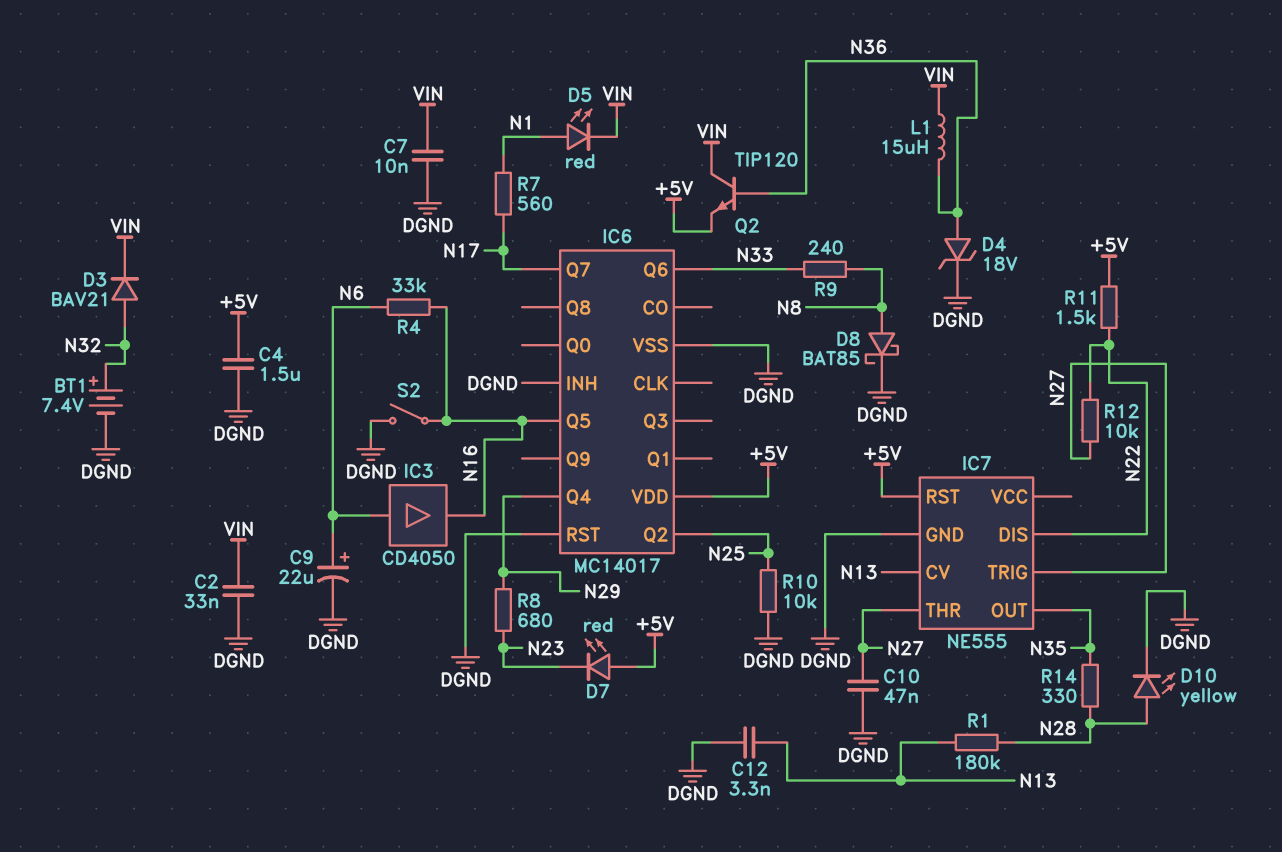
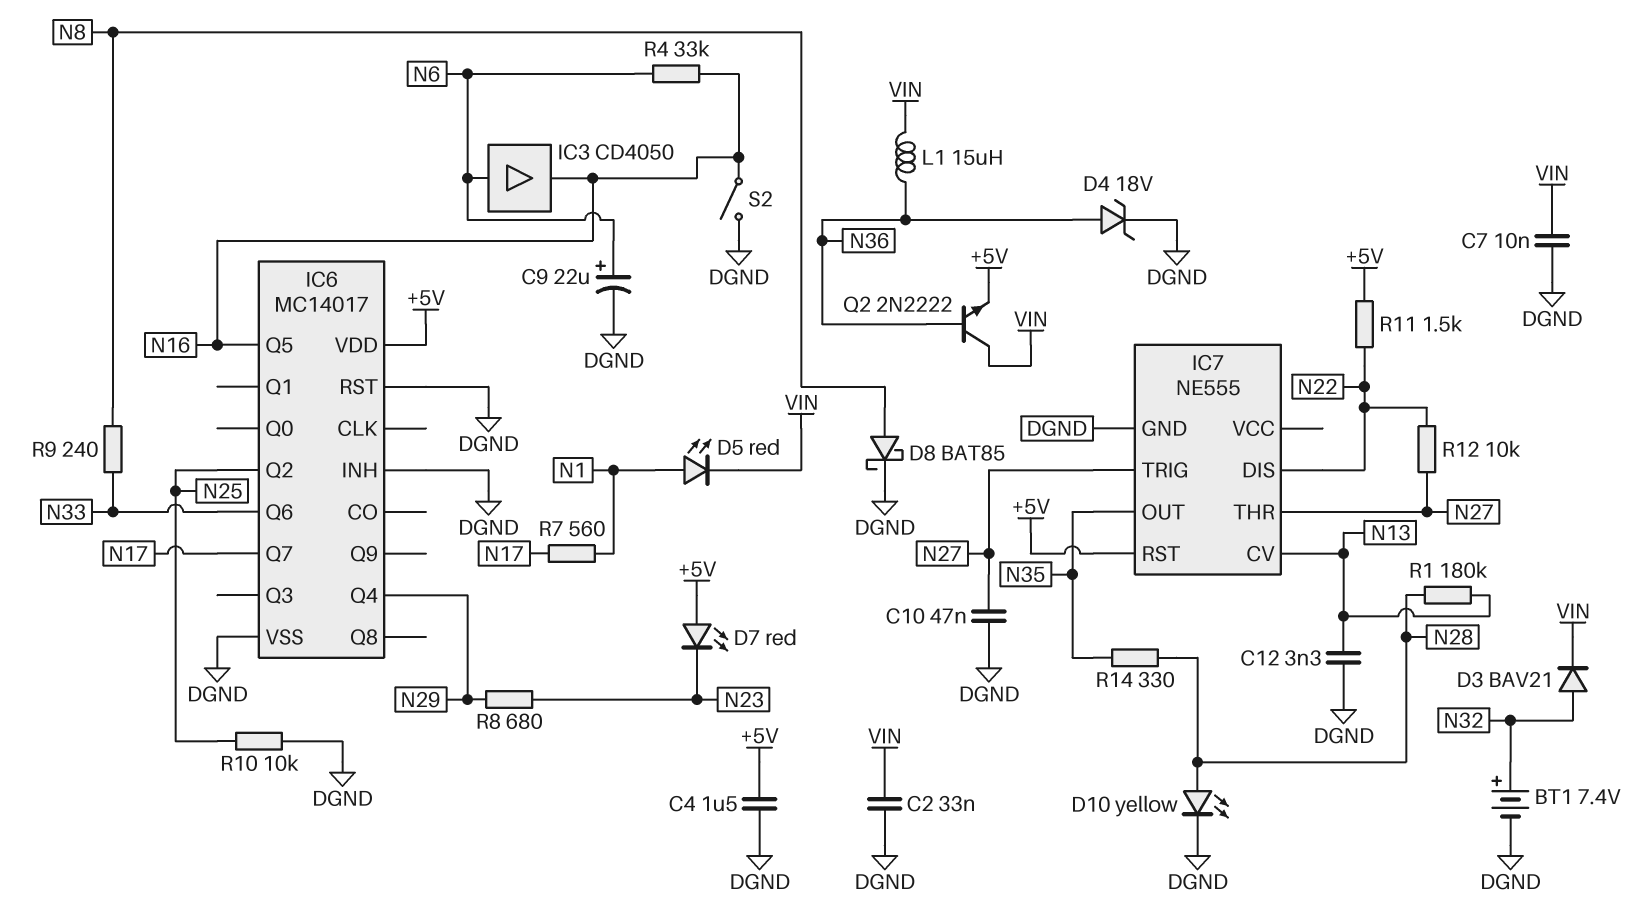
Q2: NPN TIP120 (B N36, C VIN, E +5V) -> NPN 2N2222 (B N36, C VIN, E +5V)

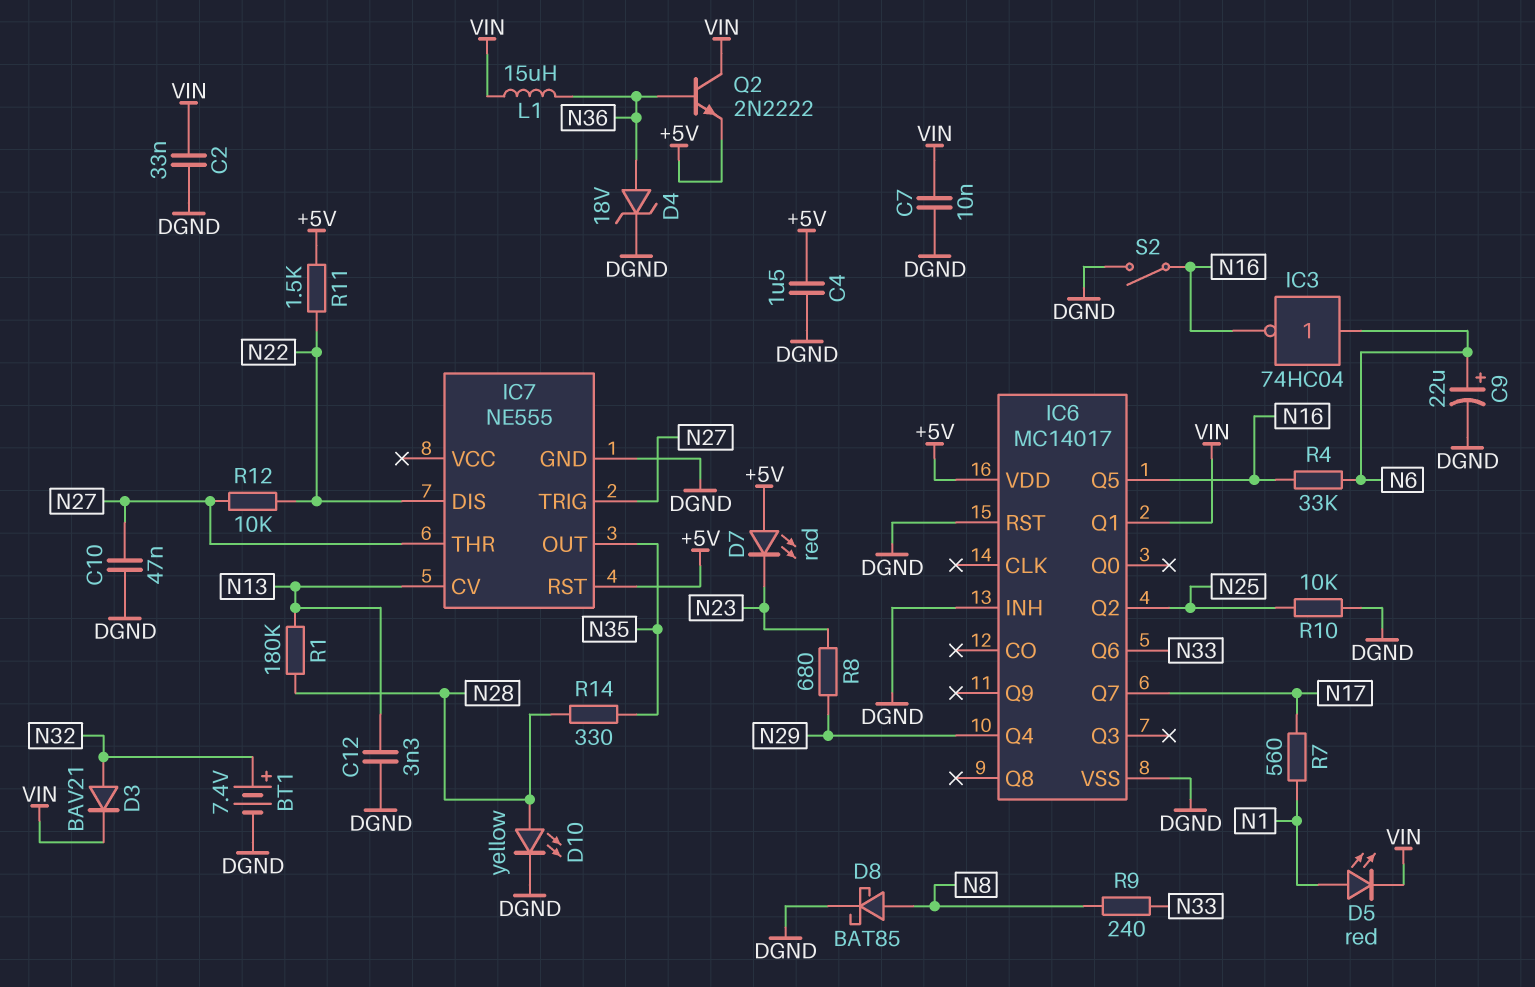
IC3: buffer CD4050 (in N6, out N16) -> NOT 74HC04 (in N6, out N16)
IC6 pin Q1: none -> VIN

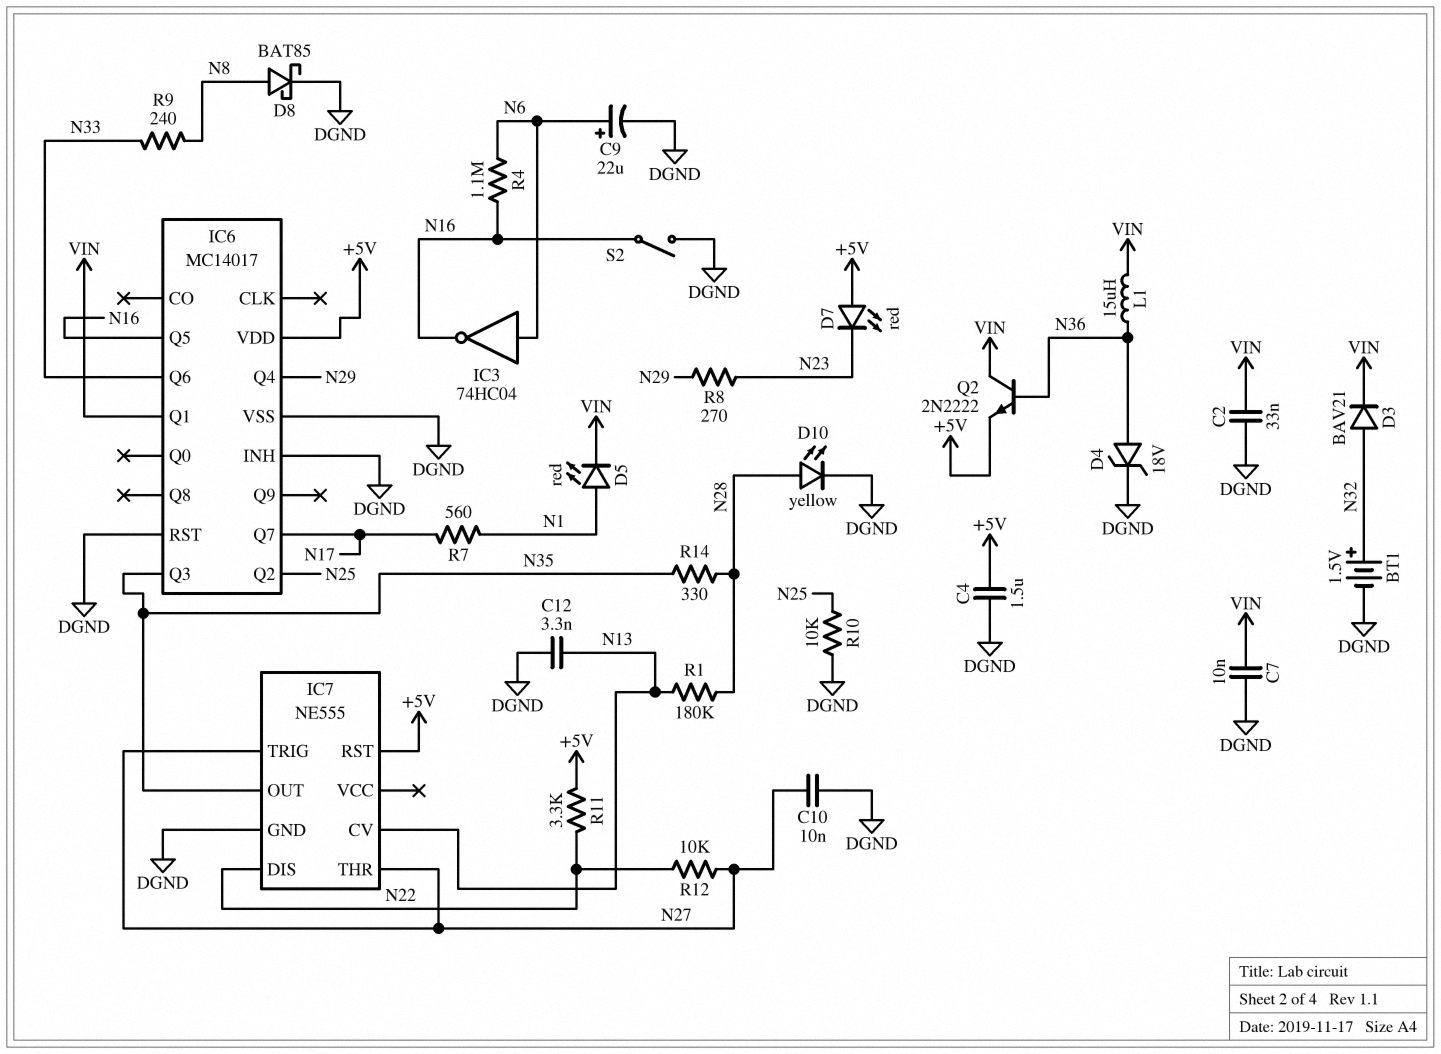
BT1: 7.4V (plus N32, minus DGND) -> 1.5V (plus N32, minus DGND)
C10: 47nF (DGND, N27) -> 10nF (DGND, N27)
IC6 pin Q3: none -> N35
R4: 33k (N6, N16) -> 1.1M (N6, N16)
R8: 680 (N23, N29) -> 270 (N23, N29)
R11: 1.5k (+5V, N22) -> 3.3k (+5V, N22)

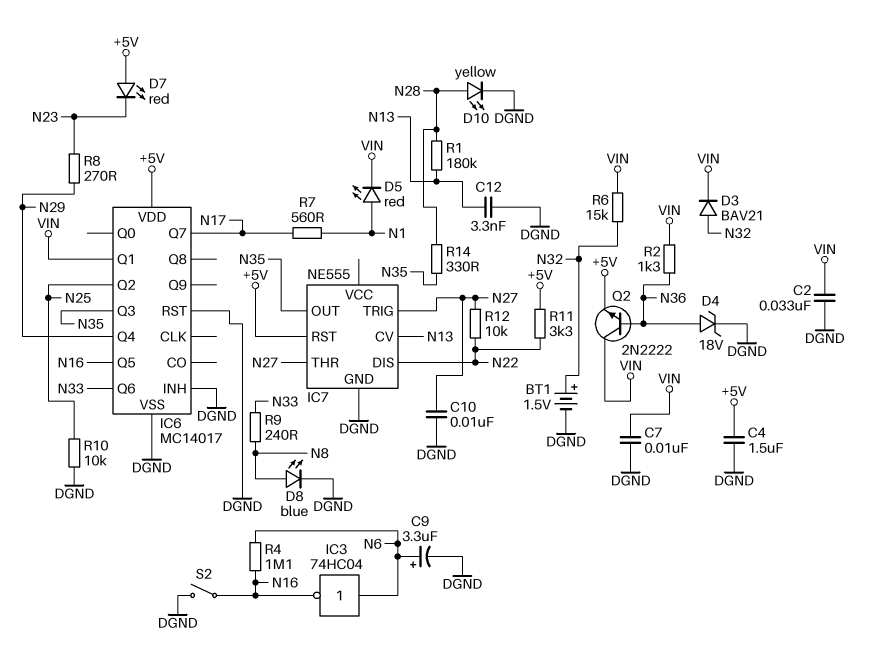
C9: 22uF (plus N6, minus DGND) -> 3.3uF (plus N6, minus DGND)
D8: schottky BAT85 (A N8, K DGND) -> LED blue (A N8, K DGND)
L1: 15uH (N36, VIN) -> none
R2: none -> 1.3k (N36, VIN)
R6: none -> 15k (N32, VIN)

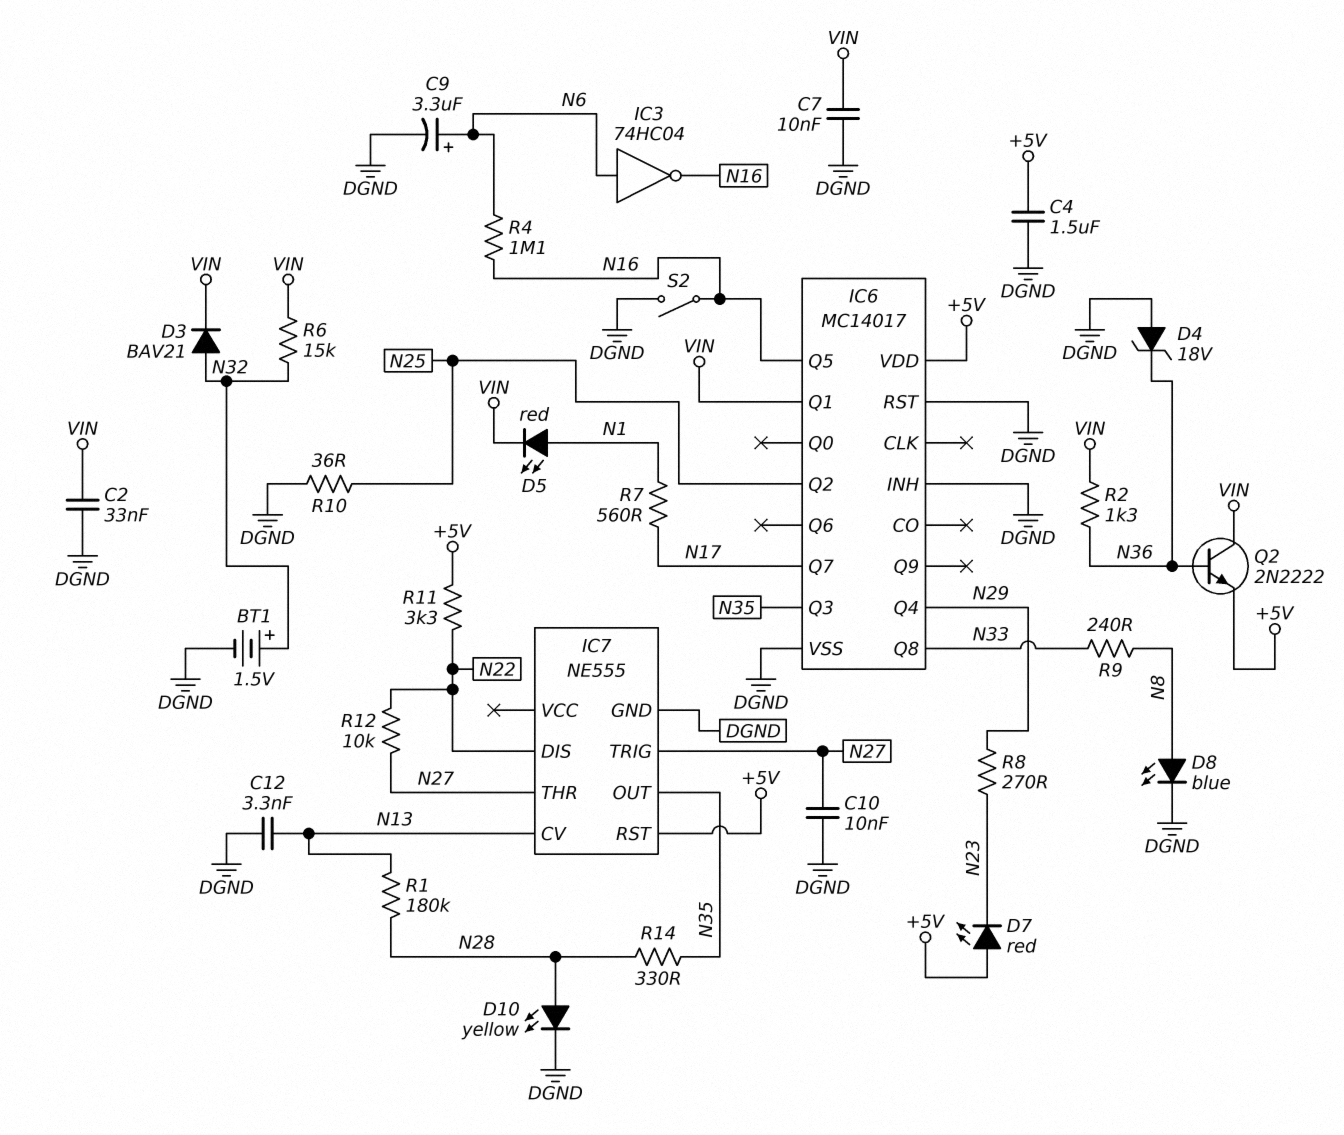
D4: zener 18V (A N36, K DGND) -> zener 18V (A DGND, K N36)
IC6 pin Q6: N33 -> none
IC6 pin Q8: none -> N33
R10: 10k (DGND, N25) -> 36 (DGND, N25)

